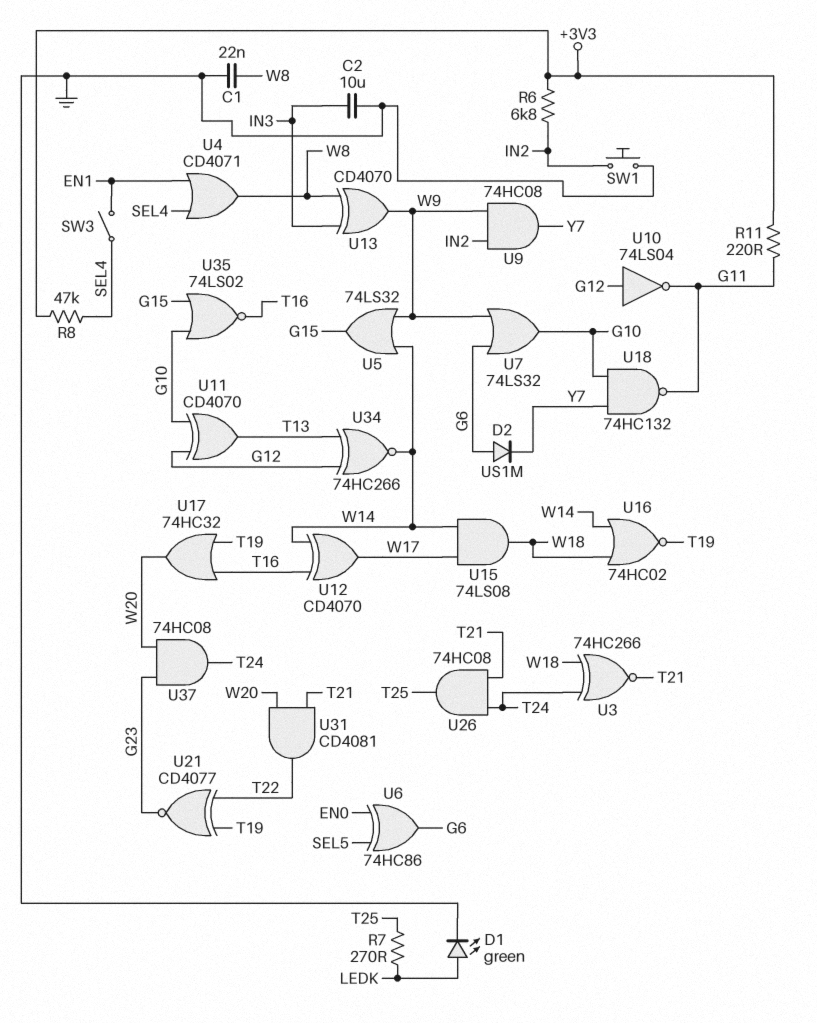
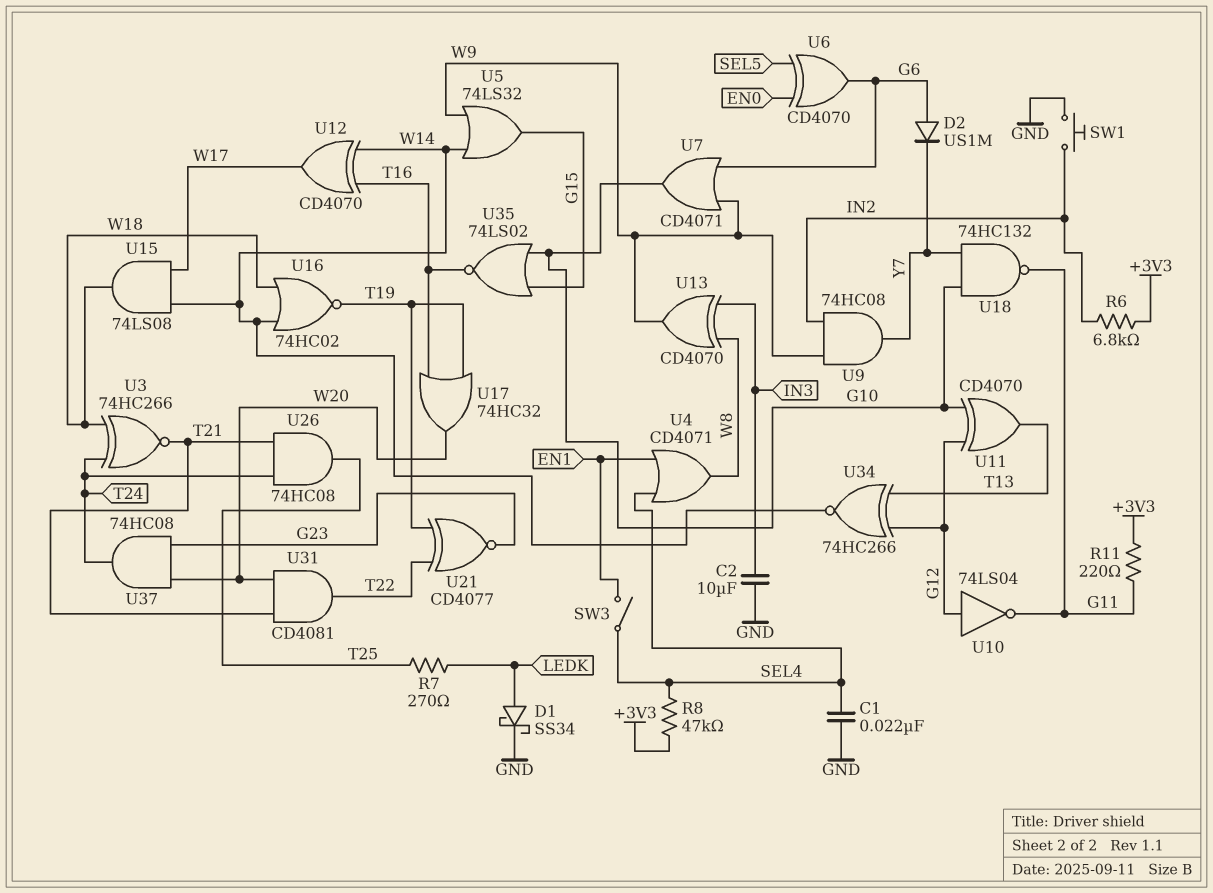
C1: 22nF (GND, W8) -> 22nF (GND, SEL4)
D1: LED green (A LEDK, K GND) -> schottky SS34 (A LEDK, K GND)
U6: XOR 74HC86 (in EN0, in SEL5, out G6) -> XOR CD4070 (in EN0, in SEL5, out G6)
U7: OR 74LS32 (in G6, in W9, out G10) -> OR CD4071 (in G6, in W9, out G10)

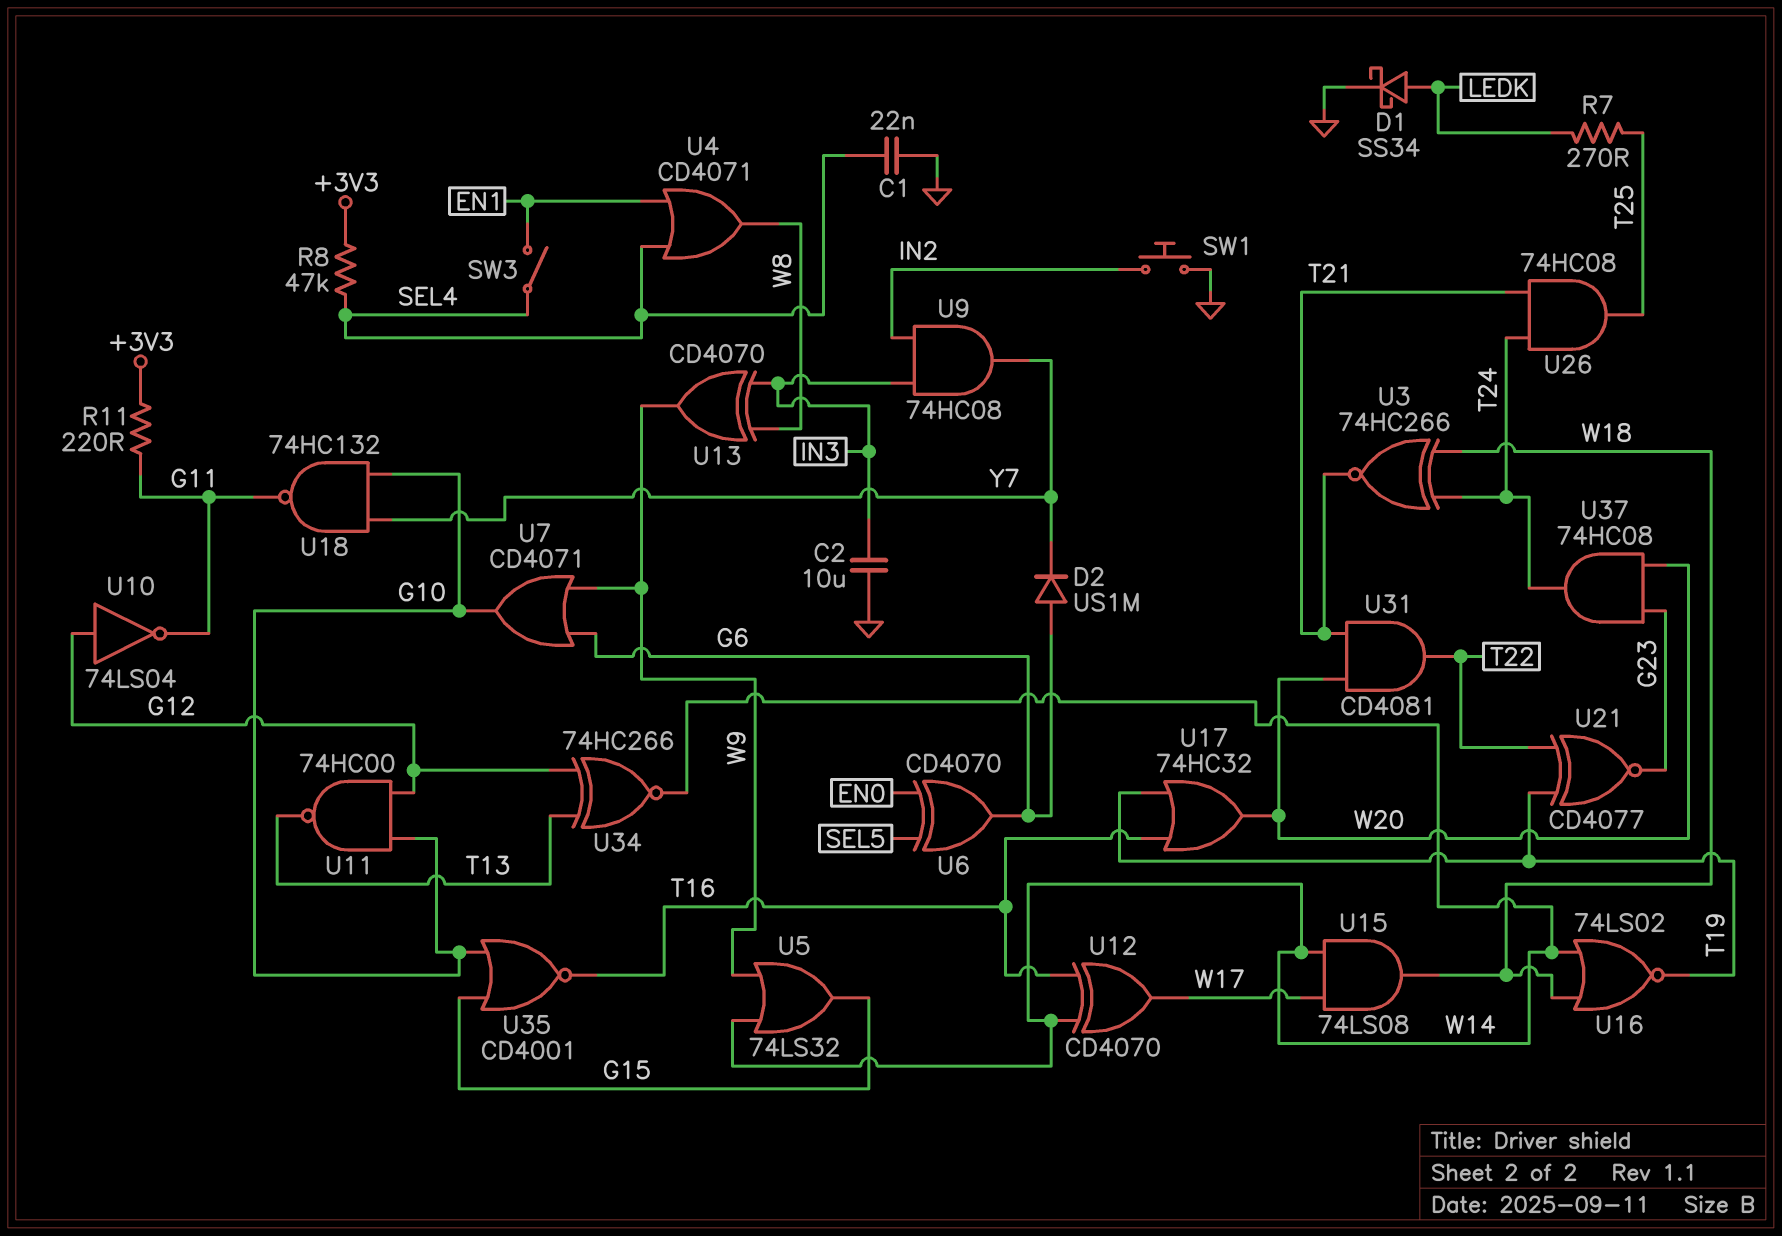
R6: 6.8k (+3V3, IN2) -> none
U9: AND 74HC08 (in IN2, in W9, out Y7) -> AND 74HC08 (in IN2, in IN3, out Y7)
U11: XOR CD4070 (in G10, in G12, out T13) -> NAND 74HC00 (in G10, in G12, out T13)
U16: NOR 74HC02 (in W14, in W18, out T19) -> NOR 74LS02 (in W14, in W18, out T19)
U35: NOR 74LS02 (in G10, in G15, out T16) -> NOR CD4001 (in G10, in G15, out T16)

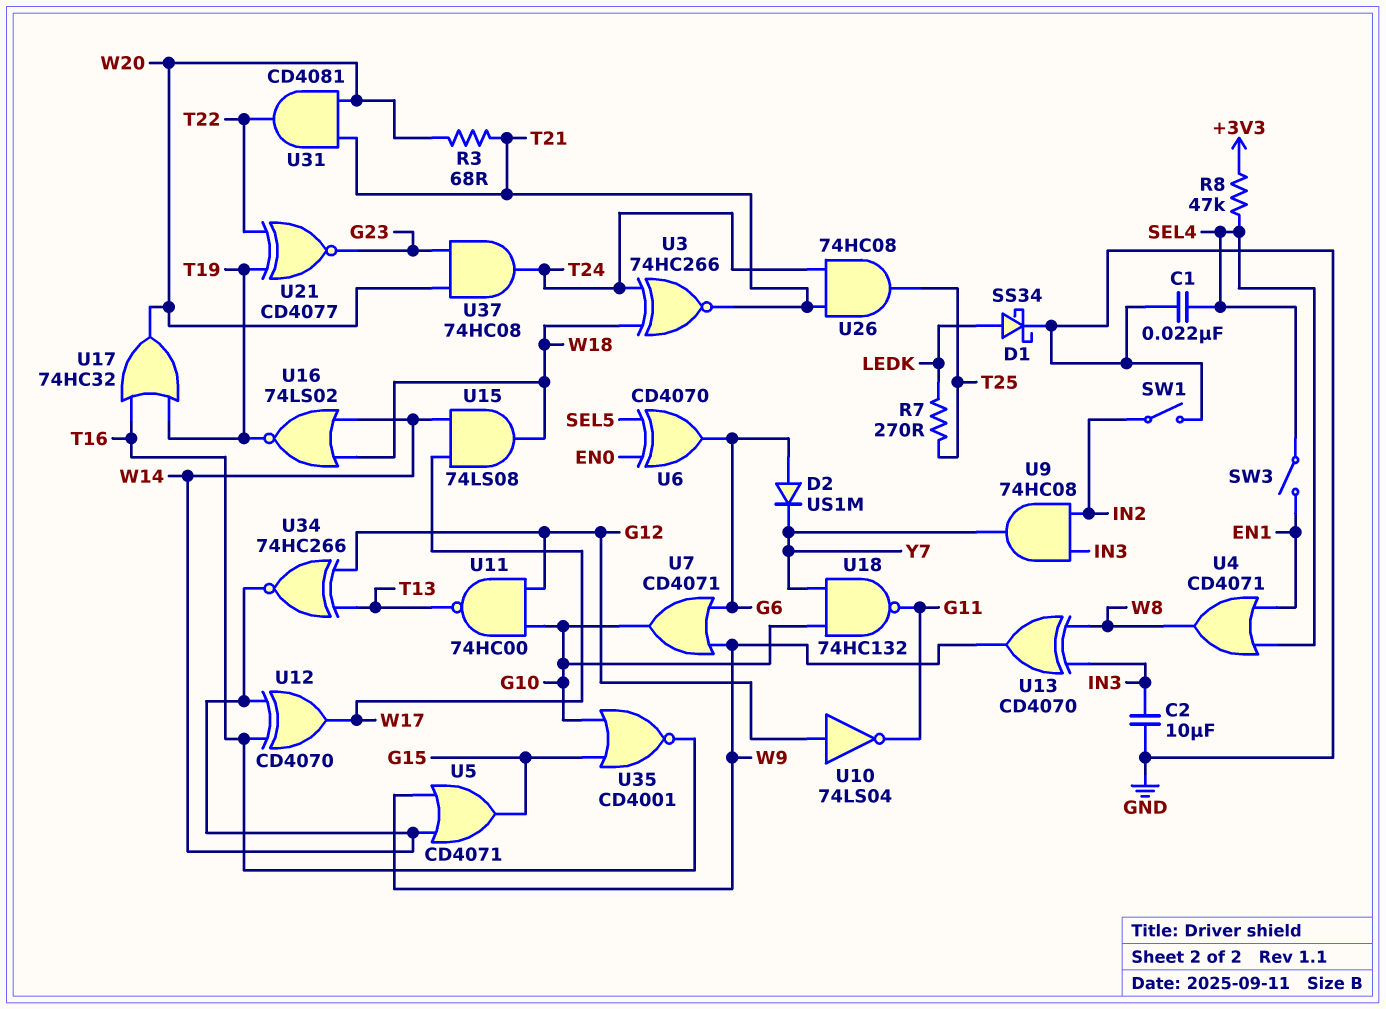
R3: none -> 68 (T21, W20)
R11: 220 (+3V3, G11) -> none
SW1: button (GND, IN2) -> switch (GND, IN2)
U5: OR 74LS32 (in W9, in W14, out G15) -> OR CD4071 (in W9, in W14, out G15)

